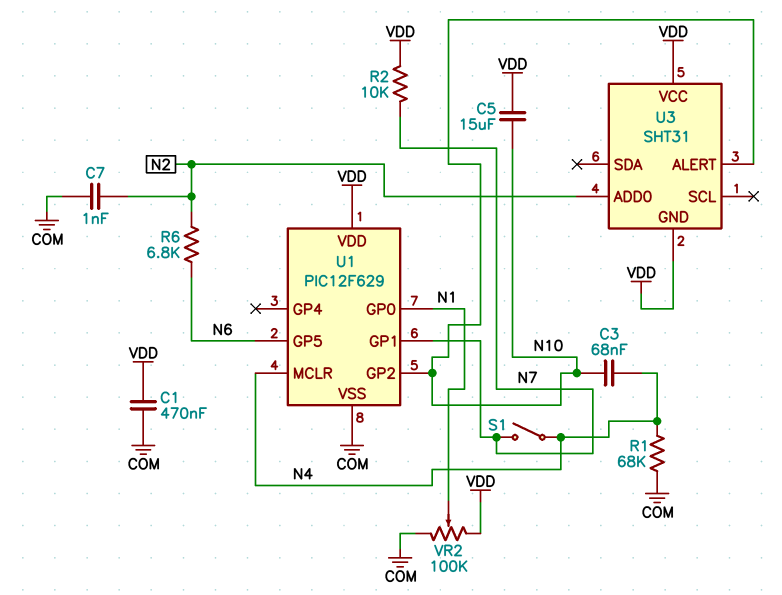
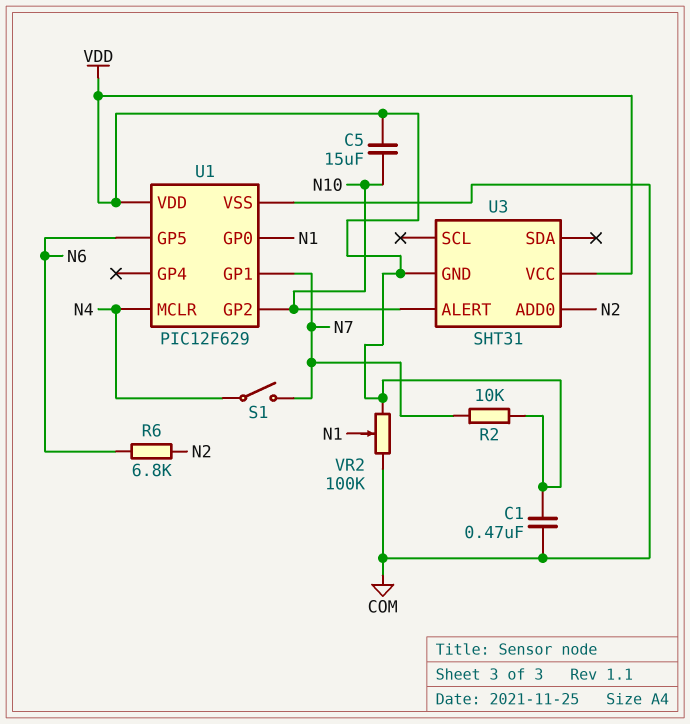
C3: 68nF (N4, N10) -> none
C7: 1nF (COM, N2) -> none
R1: 68k (COM, N4) -> none

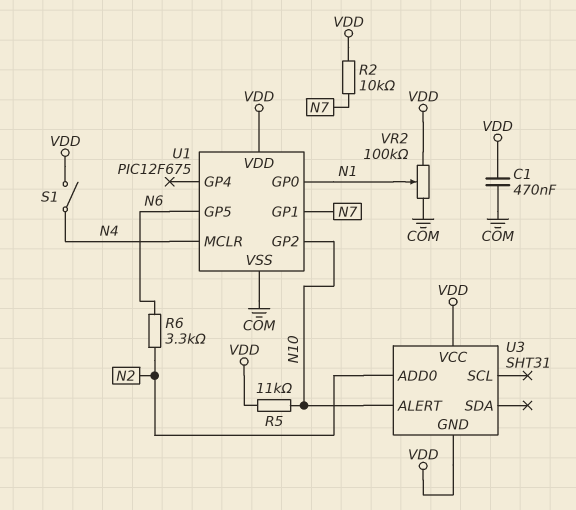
C5: 15uF (N10, VDD) -> none
R5: none -> 11k (N10, VDD)
R6: 6.8k (N2, N6) -> 3.3k (N2, N6)
S1: switch (N4, N7) -> switch (N4, VDD)
U1: PIC12F629 -> PIC12F675

